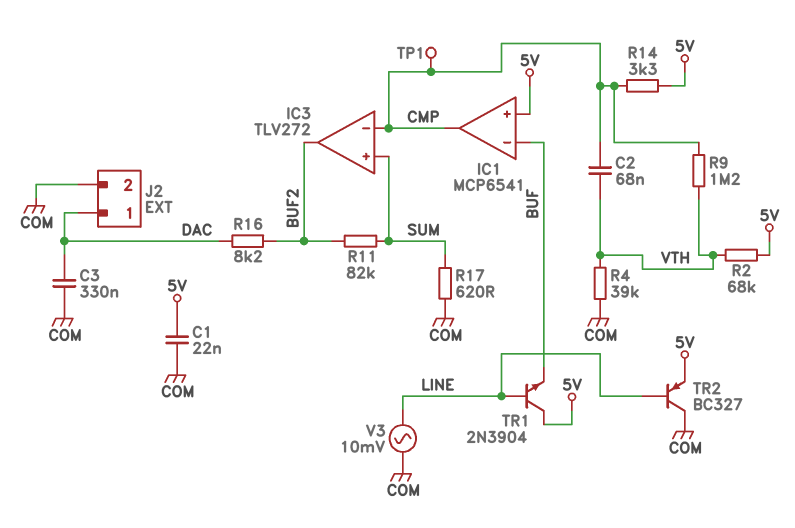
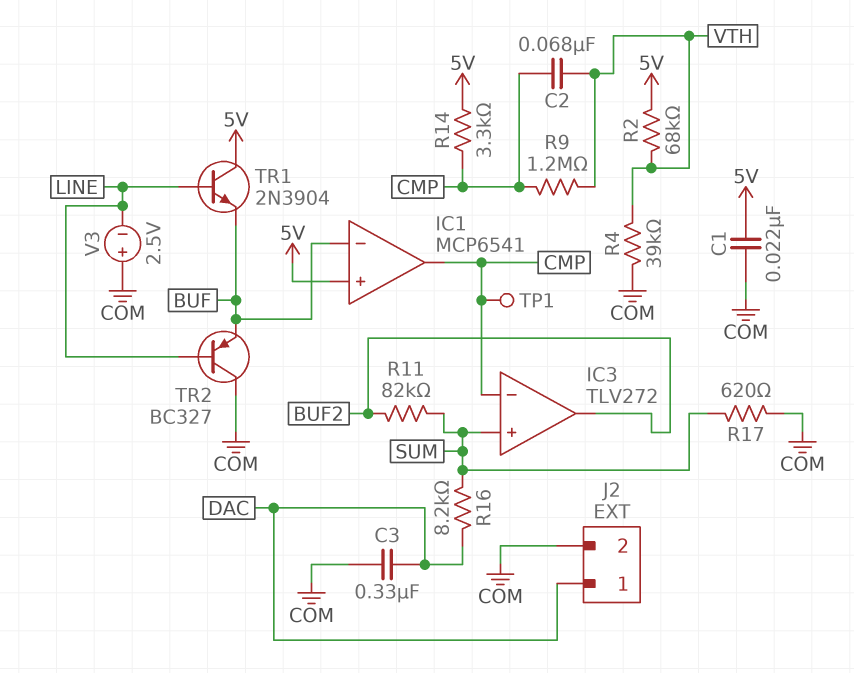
R16: 8.2k (BUF2, DAC) -> 8.2k (DAC, SUM)
TR2: PNP BC327 (B LINE, C COM, E 5V) -> PNP BC327 (B LINE, C COM, E BUF)
V3: AC 10mV (COM, LINE) -> 2.5V (plus COM, minus LINE)

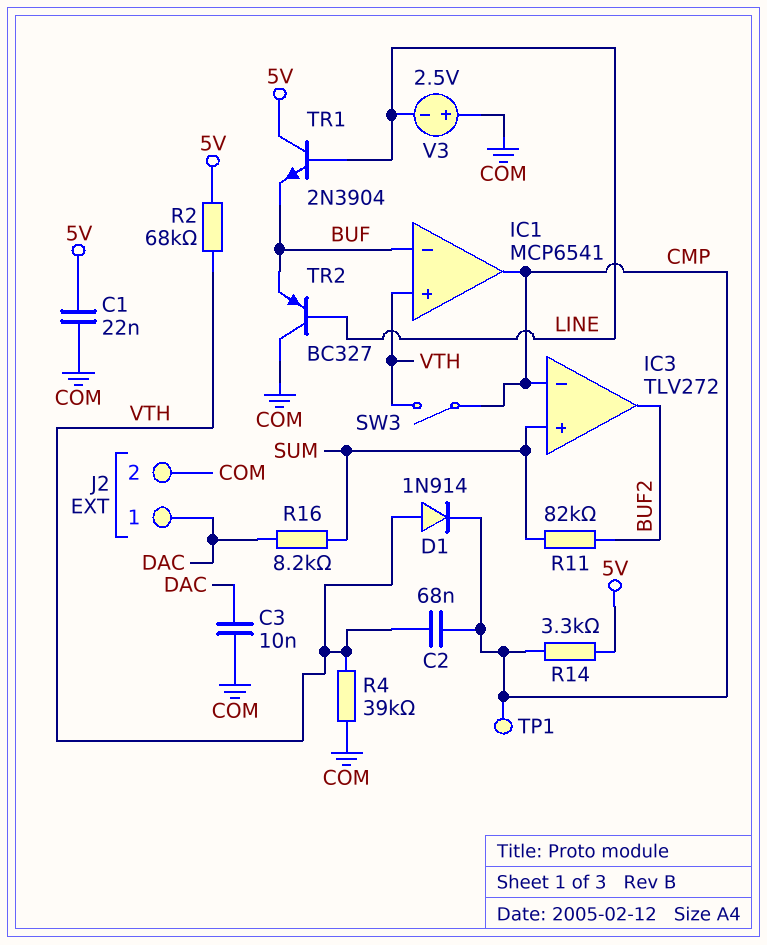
C3: 330nF (COM, DAC) -> 10nF (COM, DAC)
D1: none -> diode 1N914 (A VTH, K CMP)
IC1 pin in+: 5V -> VTH
R9: 1.2M (CMP, VTH) -> none
R17: 620 (COM, SUM) -> none
SW3: none -> switch (CMP, VTH)

